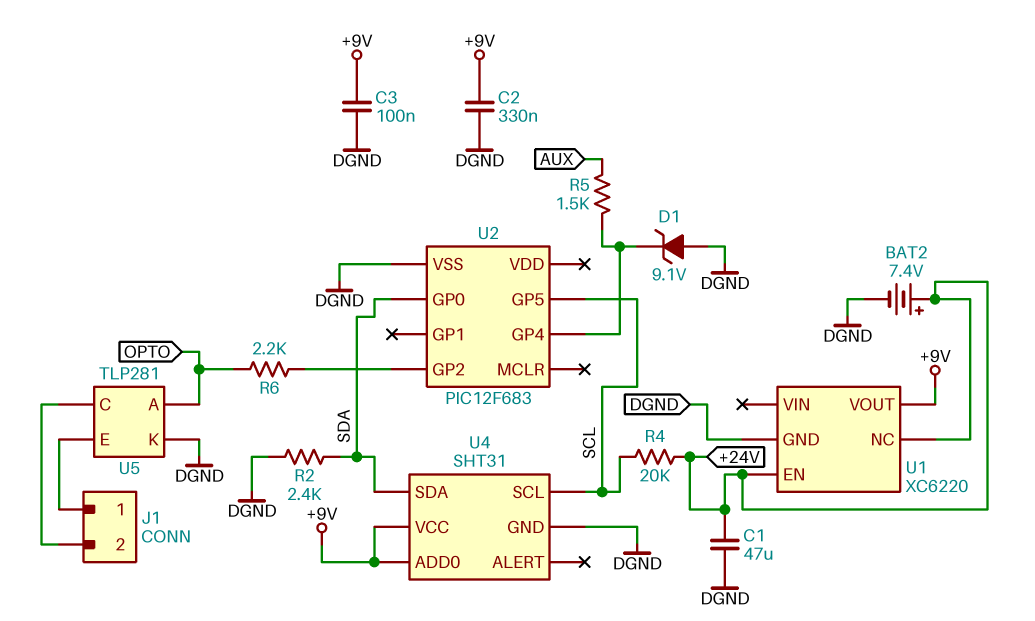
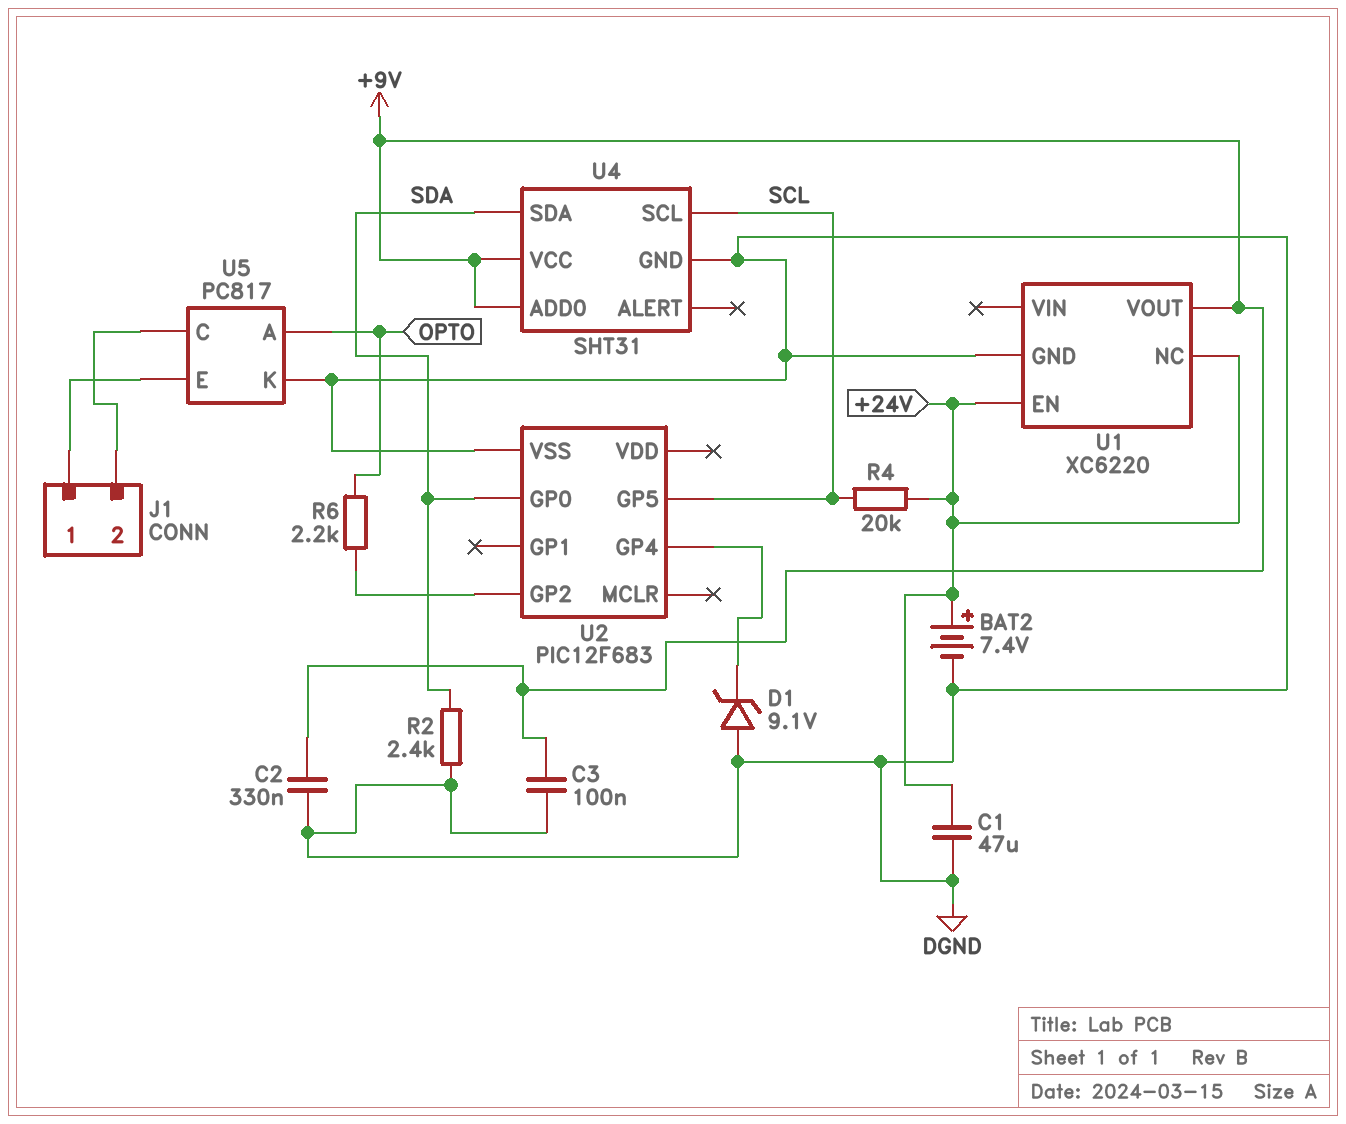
R5: 1.5k (AUX, U2/GP4) -> none
U5: TLP281 -> PC817

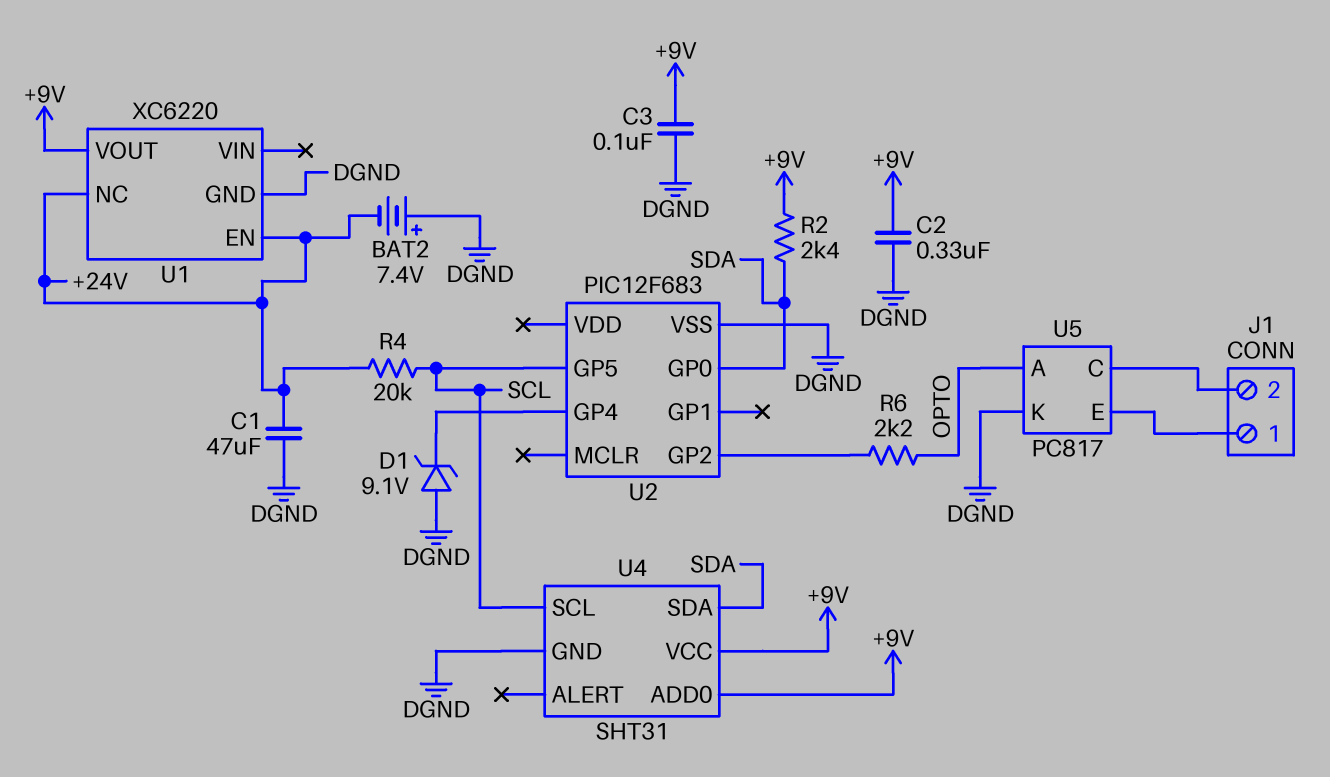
BAT2: 7.4V (plus +24V, minus DGND) -> 7.4V (plus DGND, minus +24V)
R2: 2.4k (DGND, SDA) -> 2.4k (+9V, SDA)

